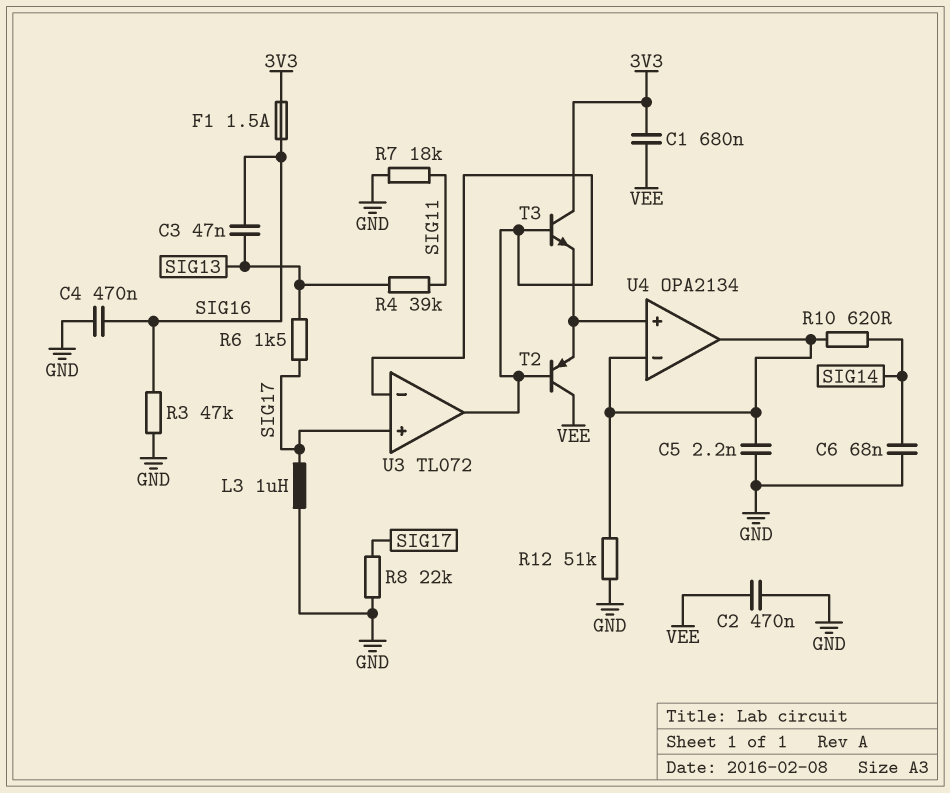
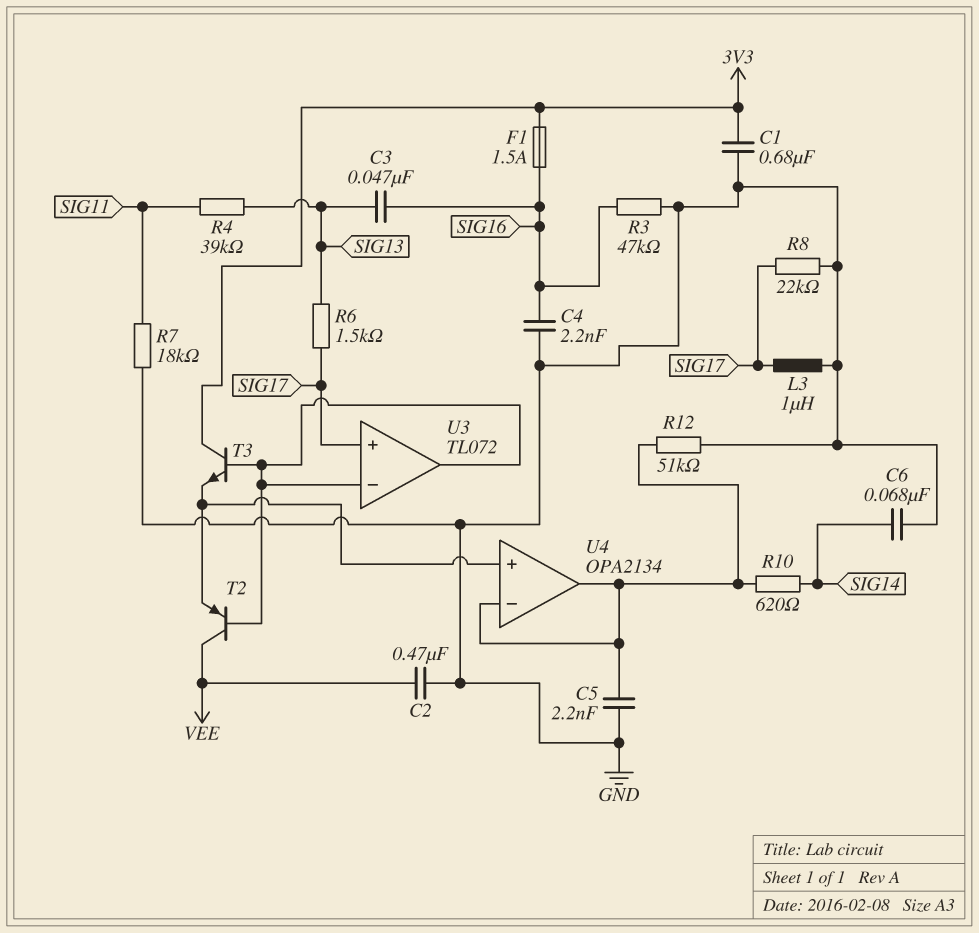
C1: 680nF (3V3, VEE) -> 680nF (3V3, GND)
C4: 470nF (GND, SIG16) -> 2.2nF (GND, SIG16)

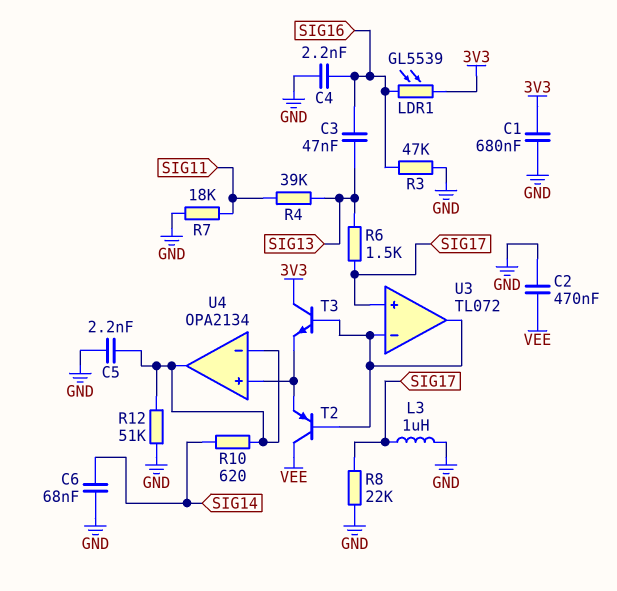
F1: 1.5A (3V3, SIG16) -> none
LDR1: none -> GL5539 (3V3, SIG16)

